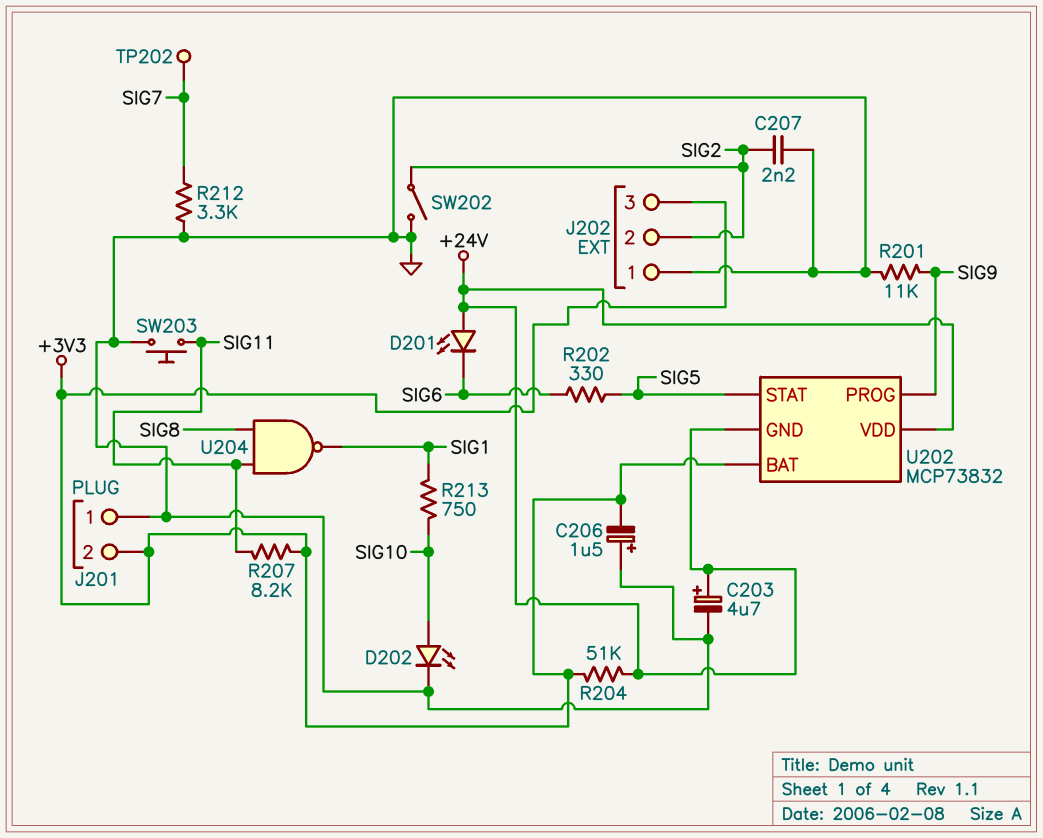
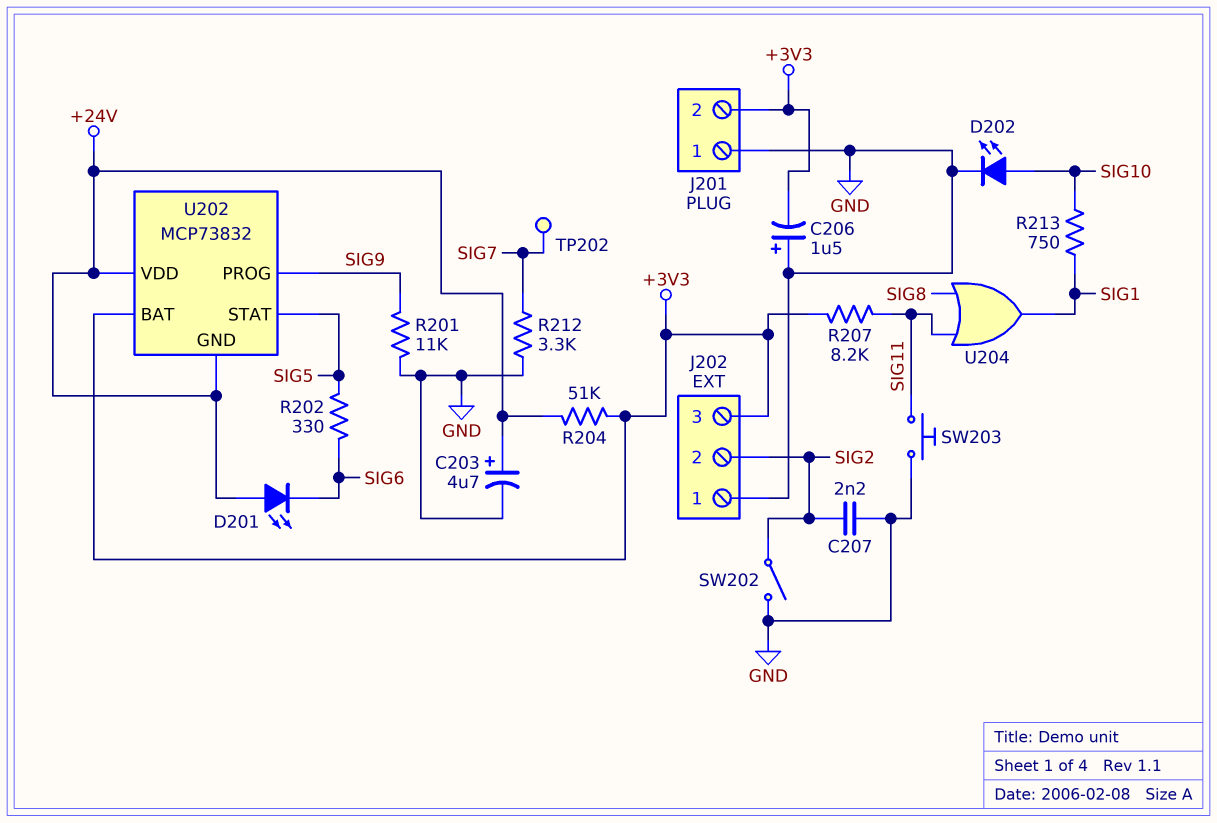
U204: NAND (in SIG8, in SIG11, out SIG1) -> OR (in SIG8, in SIG11, out SIG1)

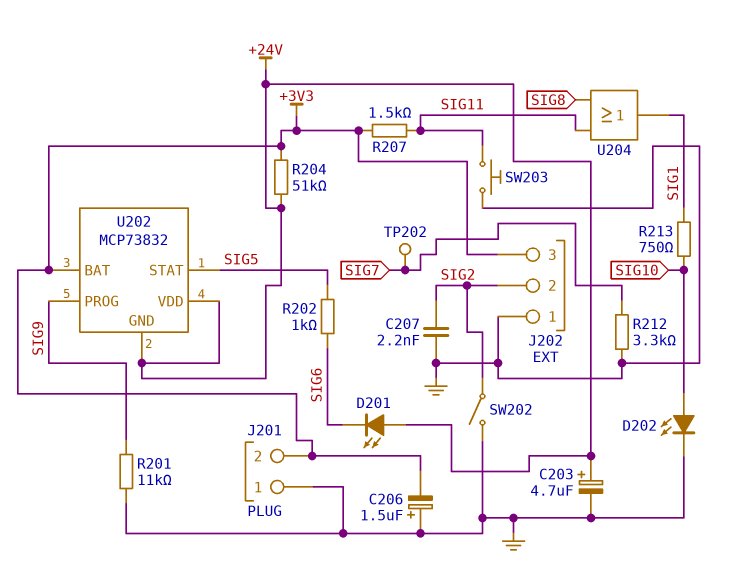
R202: 330 (SIG5, SIG6) -> 1k (SIG5, SIG6)
R207: 8.2k (+3V3, SIG11) -> 1.5k (+3V3, SIG11)

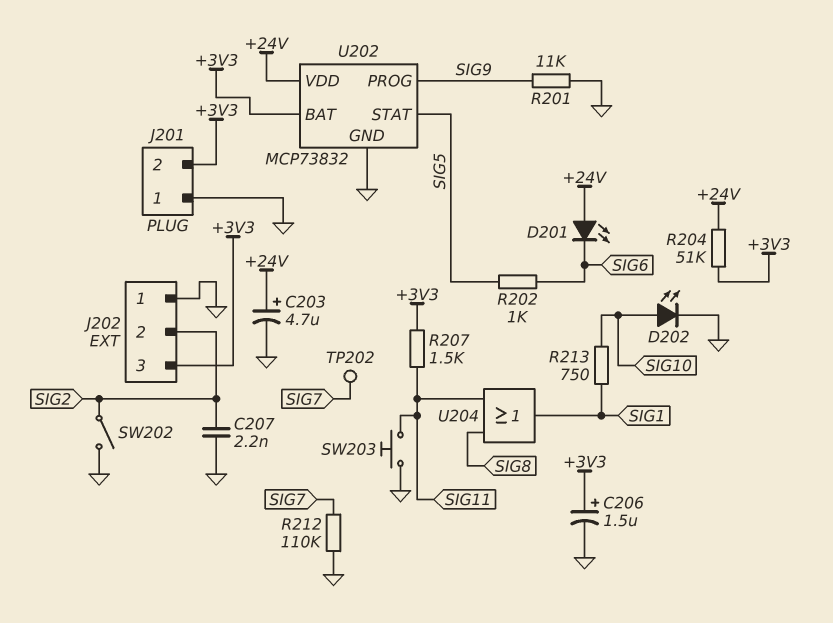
C206: 1.5uF (plus GND, minus +3V3) -> 1.5uF (plus +3V3, minus GND)
R212: 3.3k (GND, SIG7) -> 110k (GND, SIG7)
U202 pin GND: +24V -> GND

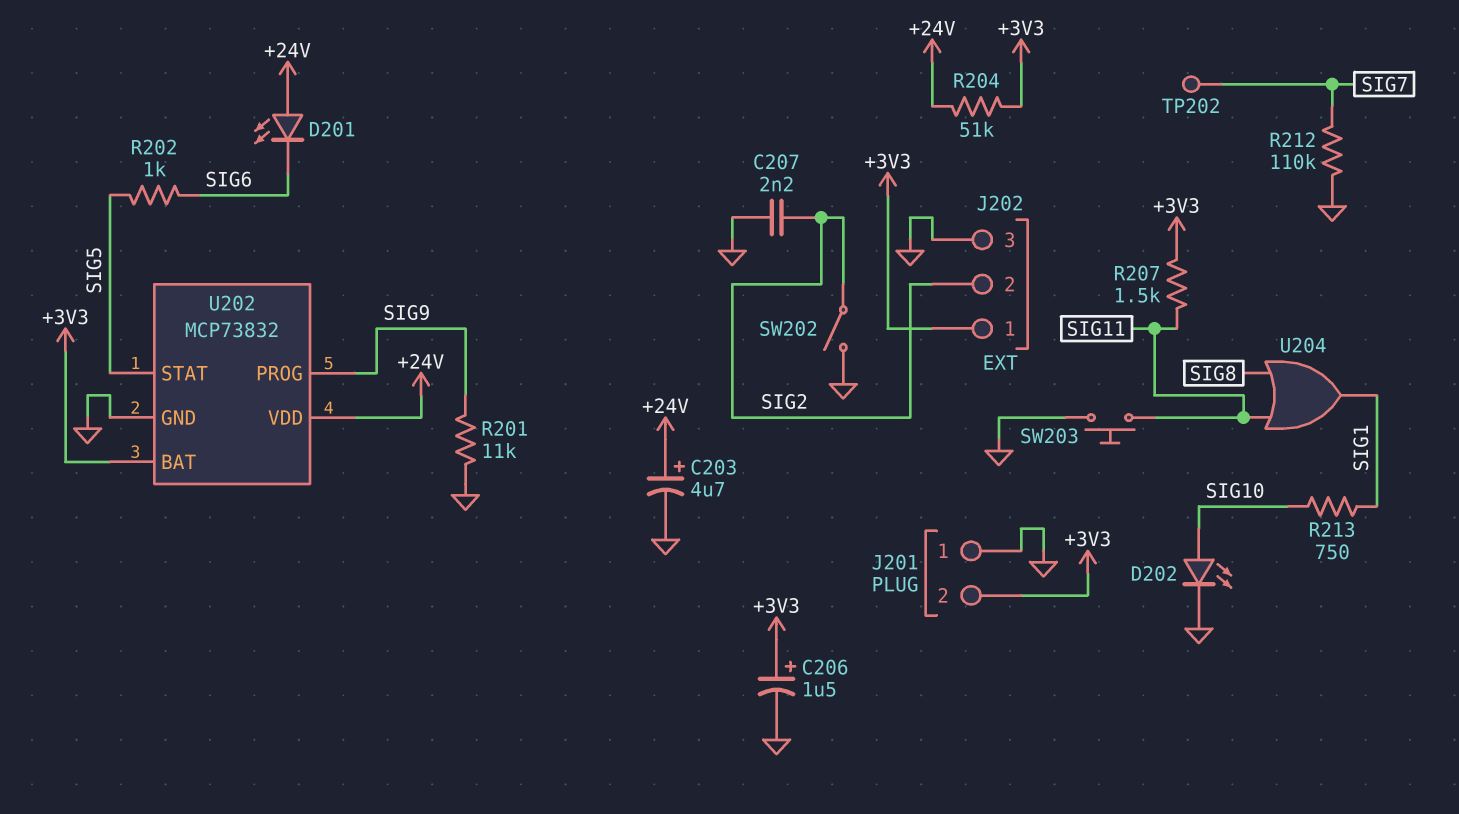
J202 pin 1: GND -> +3V3
J202 pin 3: +3V3 -> GND

